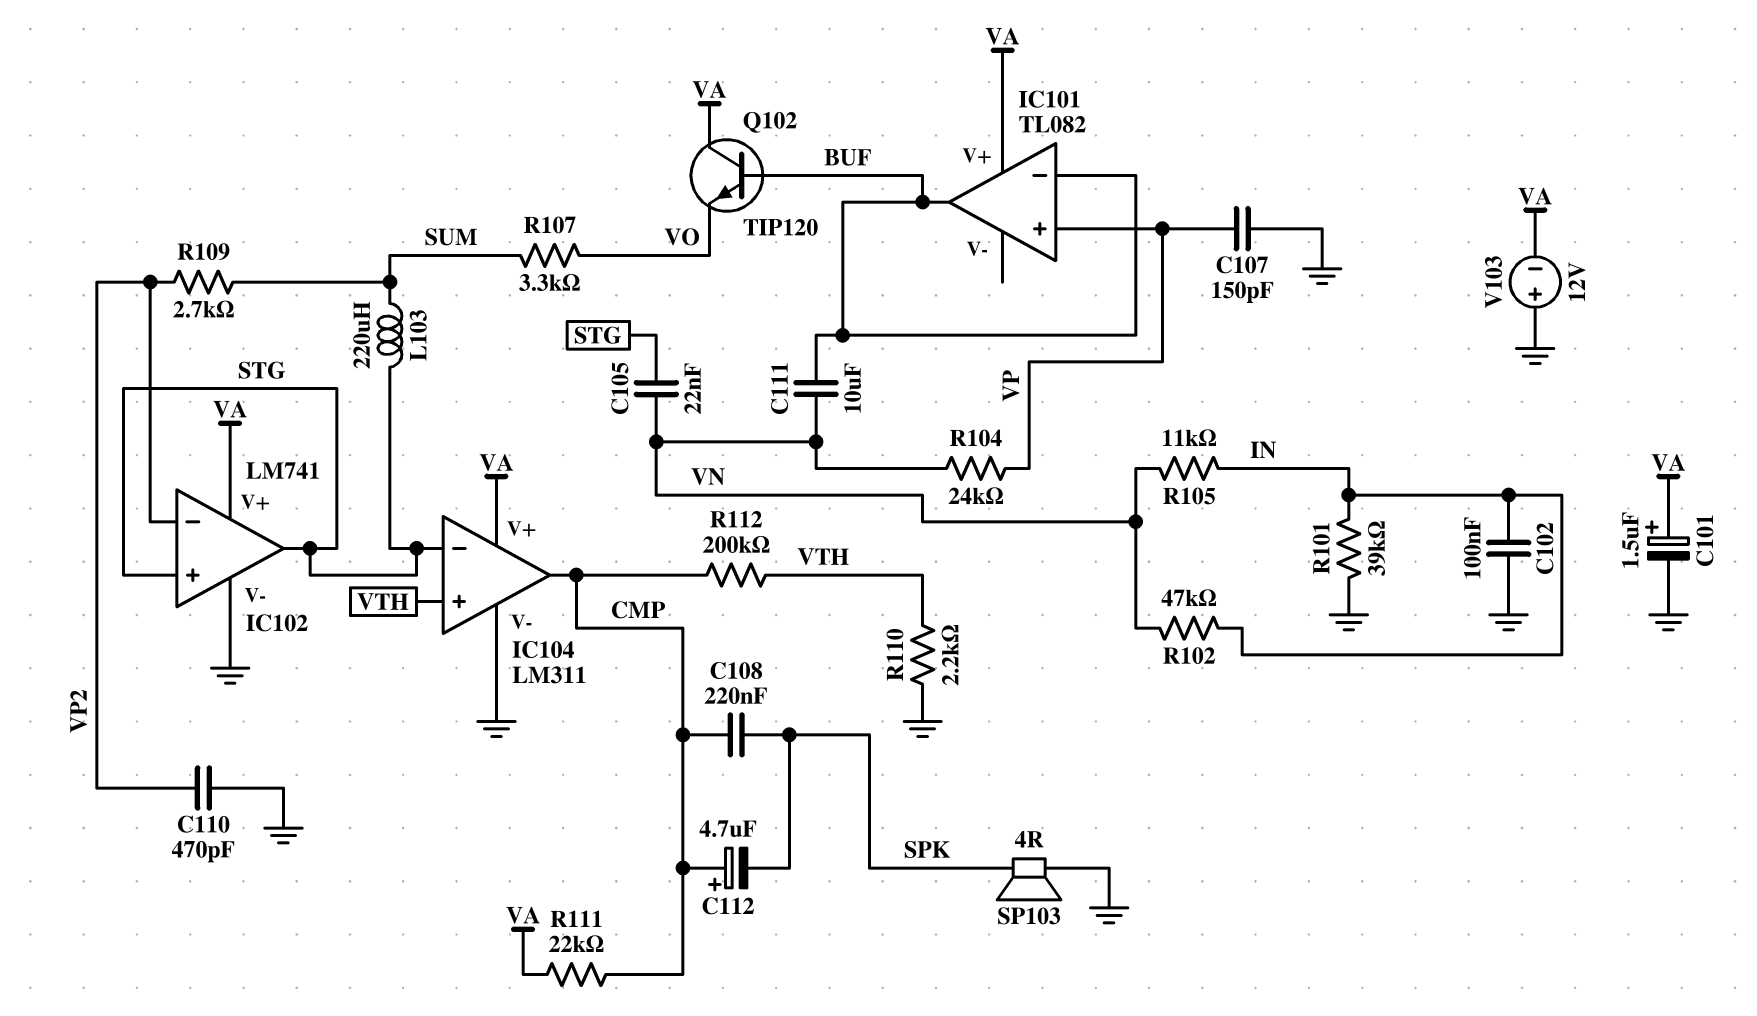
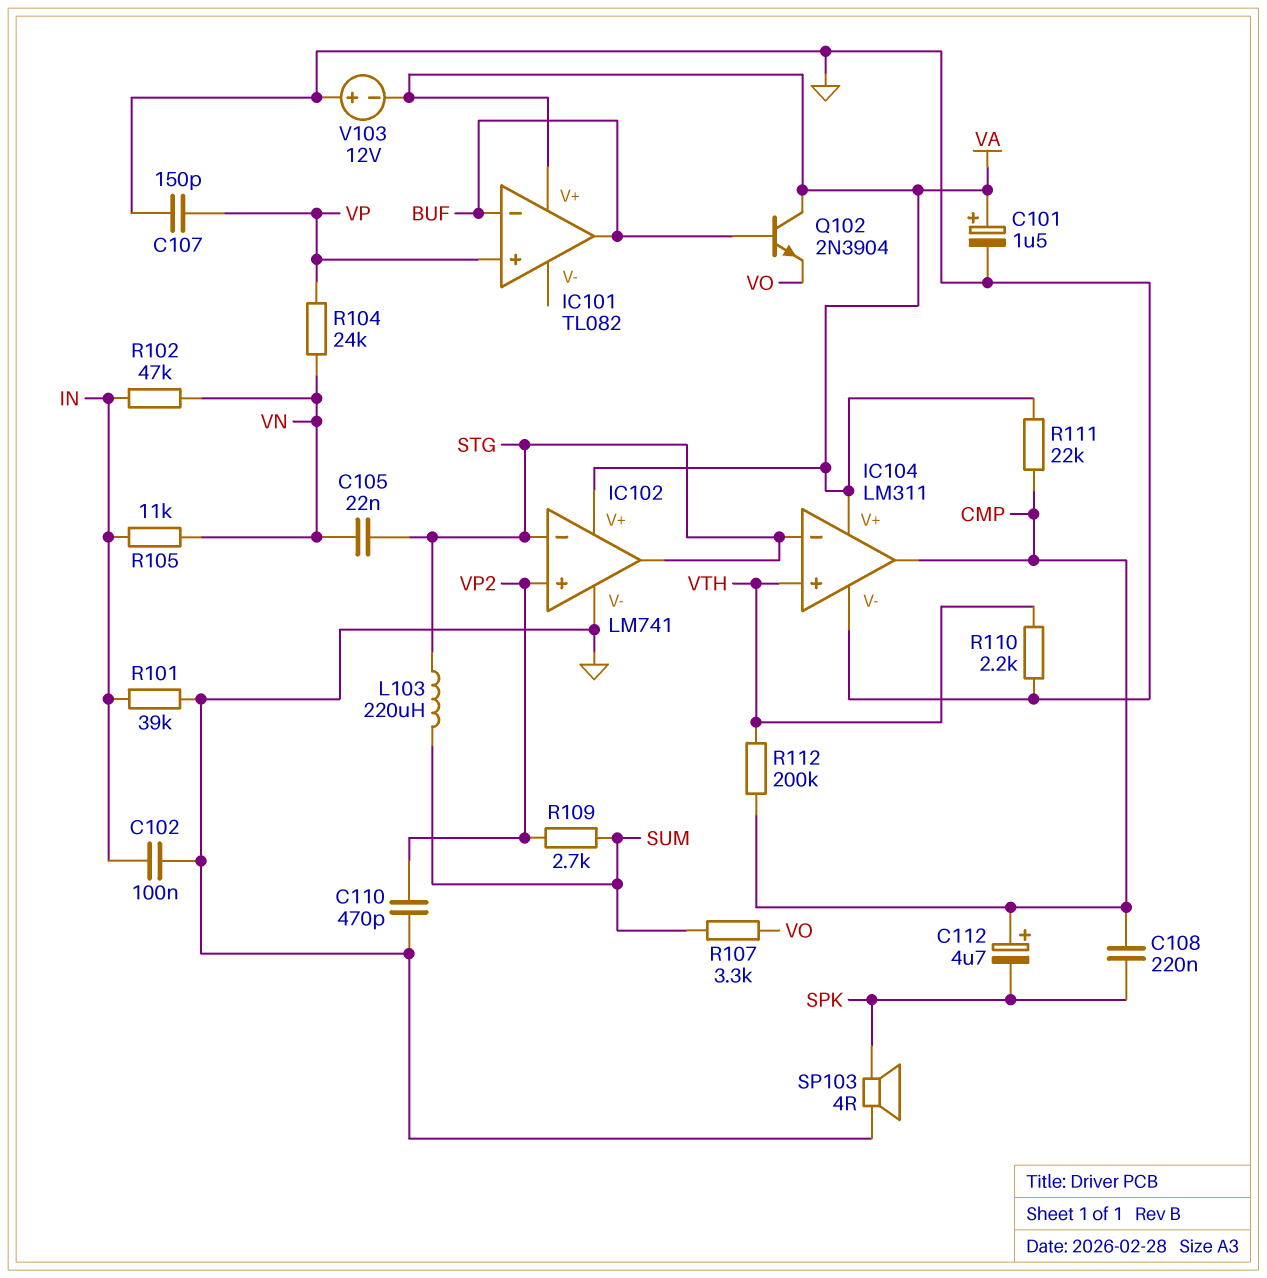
C111: 10uF (BUF, VN) -> none
IC102 pin in+: STG -> VP2
IC102 pin in-: VP2 -> STG
Q102: NPN TIP120 (B BUF, C VA, E VO) -> NPN 2N3904 (B BUF, C VA, E VO)

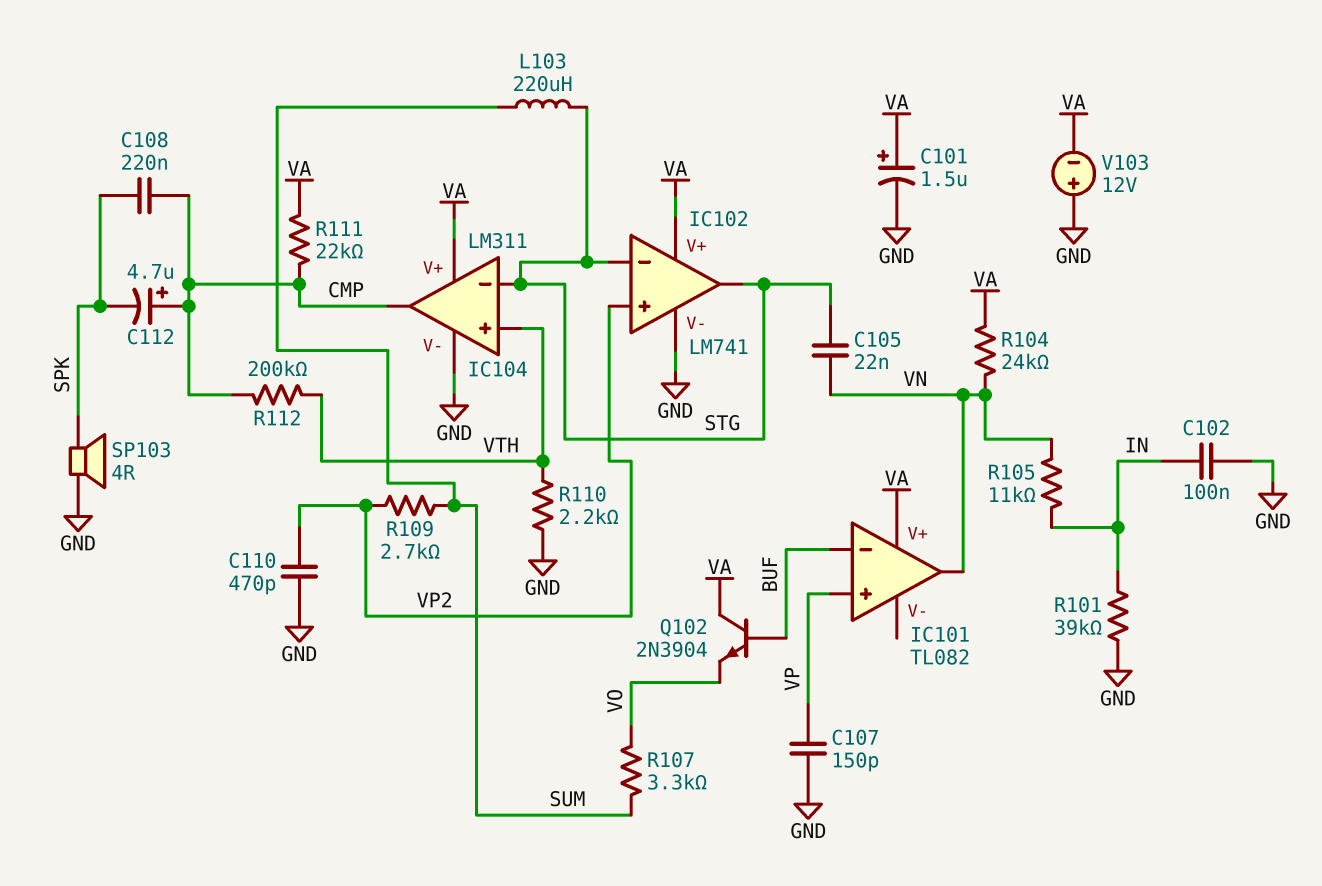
IC101 pin out: BUF -> VN
R102: 47k (IN, VN) -> none
R104: 24k (VN, VP) -> 24k (VA, VN)

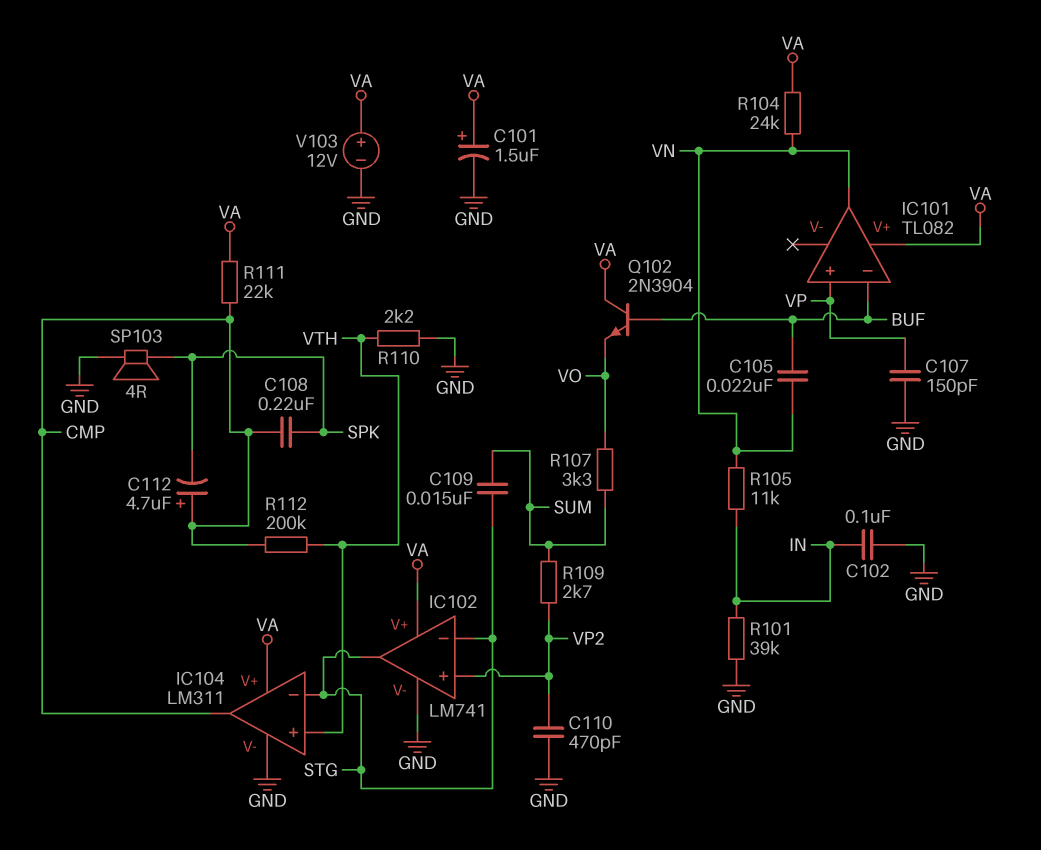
C105: 22nF (STG, VN) -> 22nF (BUF, VN)
C109: none -> 15nF (STG, SUM)
L103: 220uH (STG, SUM) -> none
V103: 12V (plus GND, minus VA) -> 12V (plus VA, minus GND)

